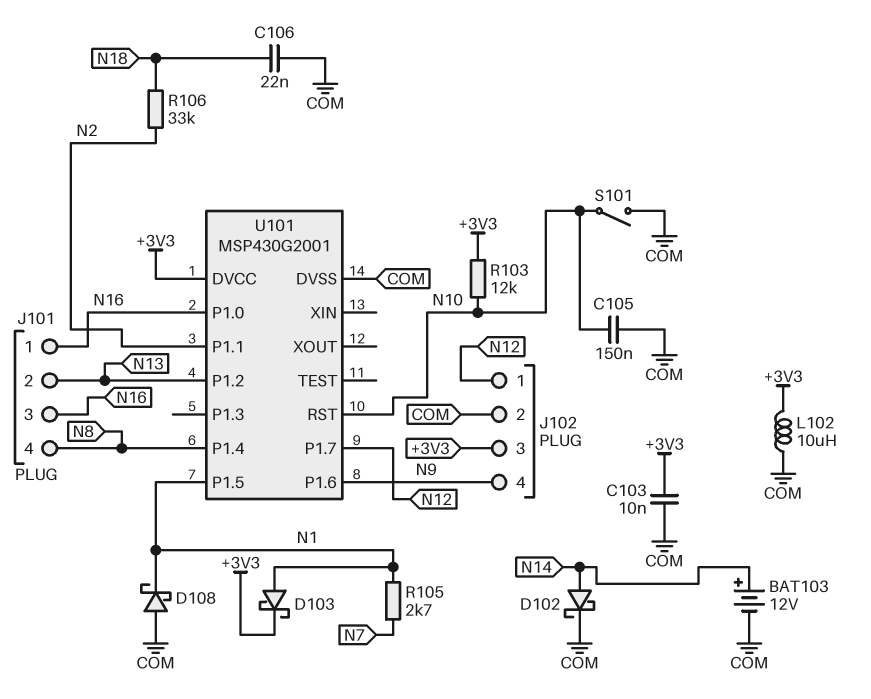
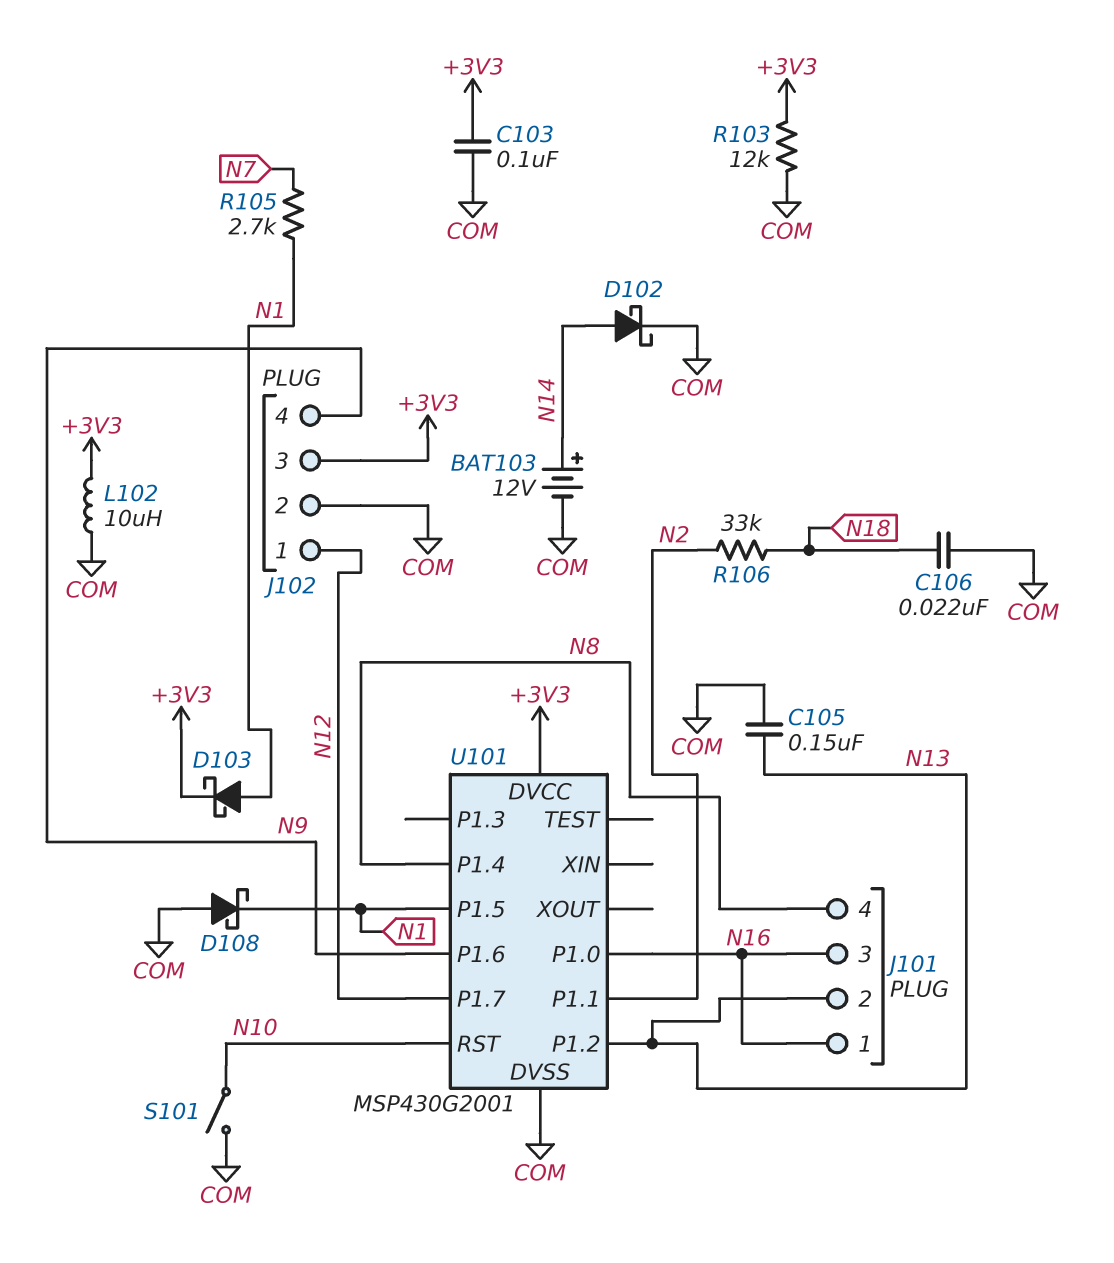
C103: 10nF (+3V3, COM) -> 100nF (+3V3, COM)
C105: 150nF (COM, N10) -> 150nF (COM, N13)
R103: 12k (+3V3, N10) -> 12k (+3V3, COM)

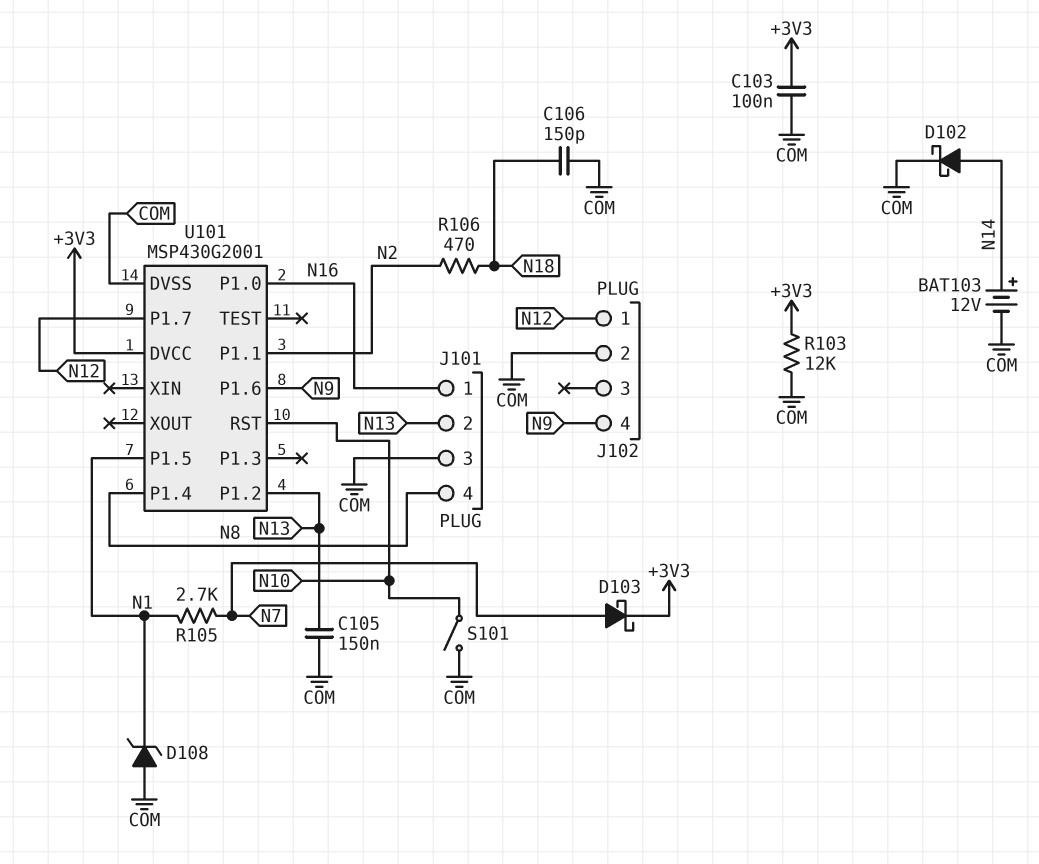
C106: 22nF (COM, N18) -> 150pF (COM, N18)
D103: schottky (A N1, K +3V3) -> schottky (A N7, K +3V3)
D108: schottky (A COM, K N1) -> zener (A COM, K N1)
J101 pin 3: N16 -> COM
J102 pin 3: +3V3 -> none
L102: 10uH (+3V3, COM) -> none
R106: 33k (N2, N18) -> 470 (N2, N18)

